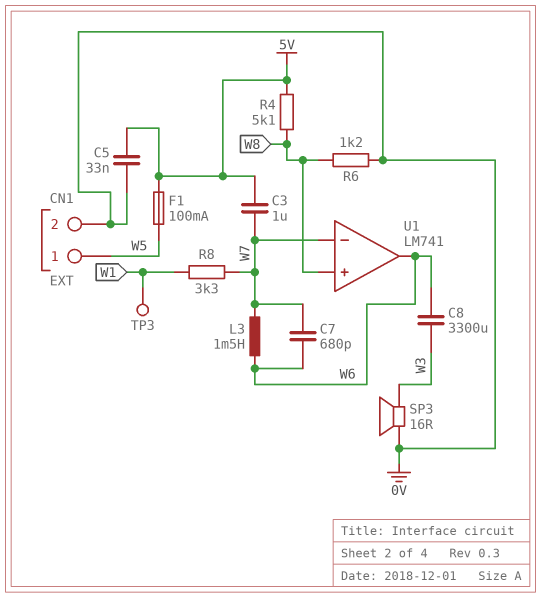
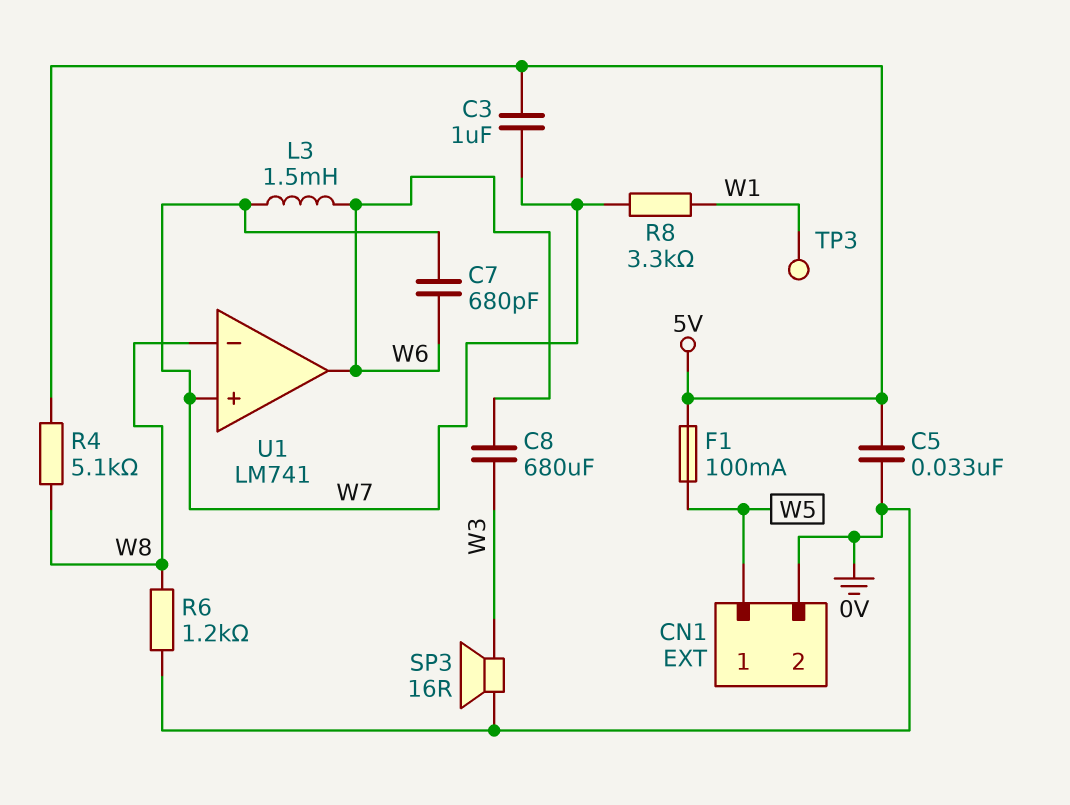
C8: 3300uF (W3, W6) -> 680uF (W3, W6)
U1 pin in+: W8 -> W7
U1 pin in-: W7 -> W8

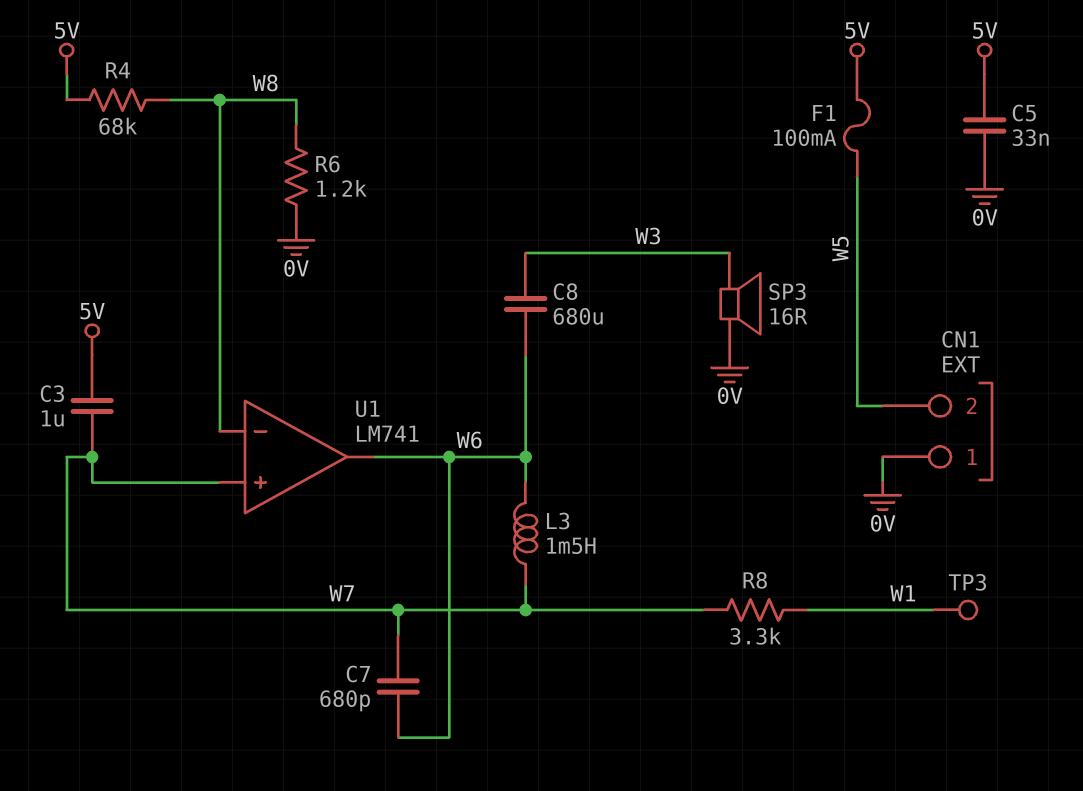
CN1 pin 1: W5 -> 0V
CN1 pin 2: 0V -> W5
R4: 5.1k (5V, W8) -> 68k (5V, W8)

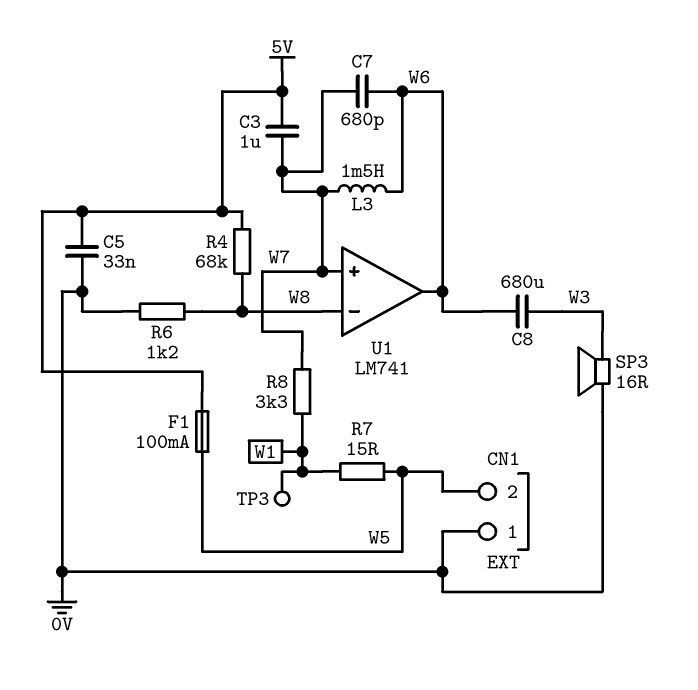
R7: none -> 15 (W1, W5)

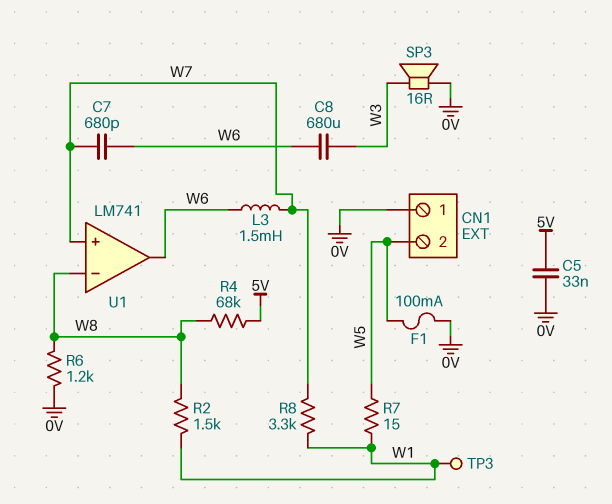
C3: 1uF (5V, W7) -> none
F1: 100mA (5V, W5) -> 100mA (0V, W5)
R2: none -> 1.5k (W1, W8)

